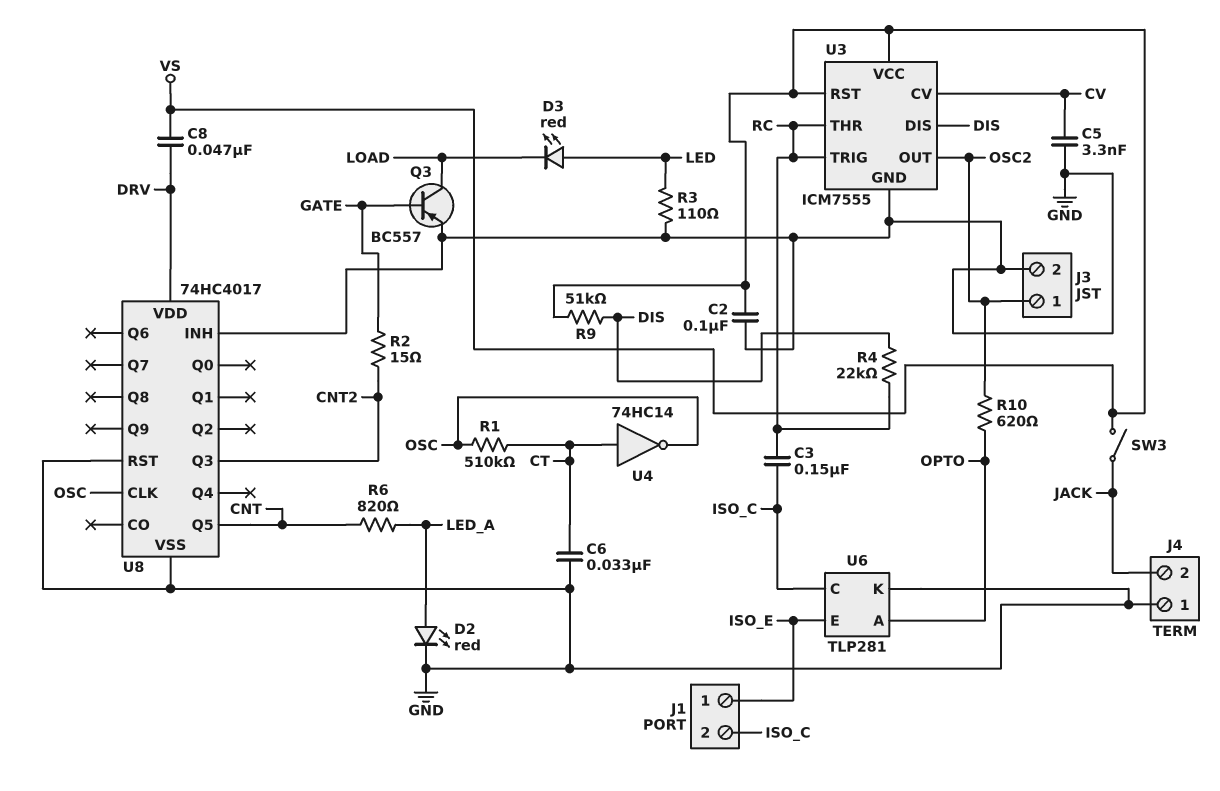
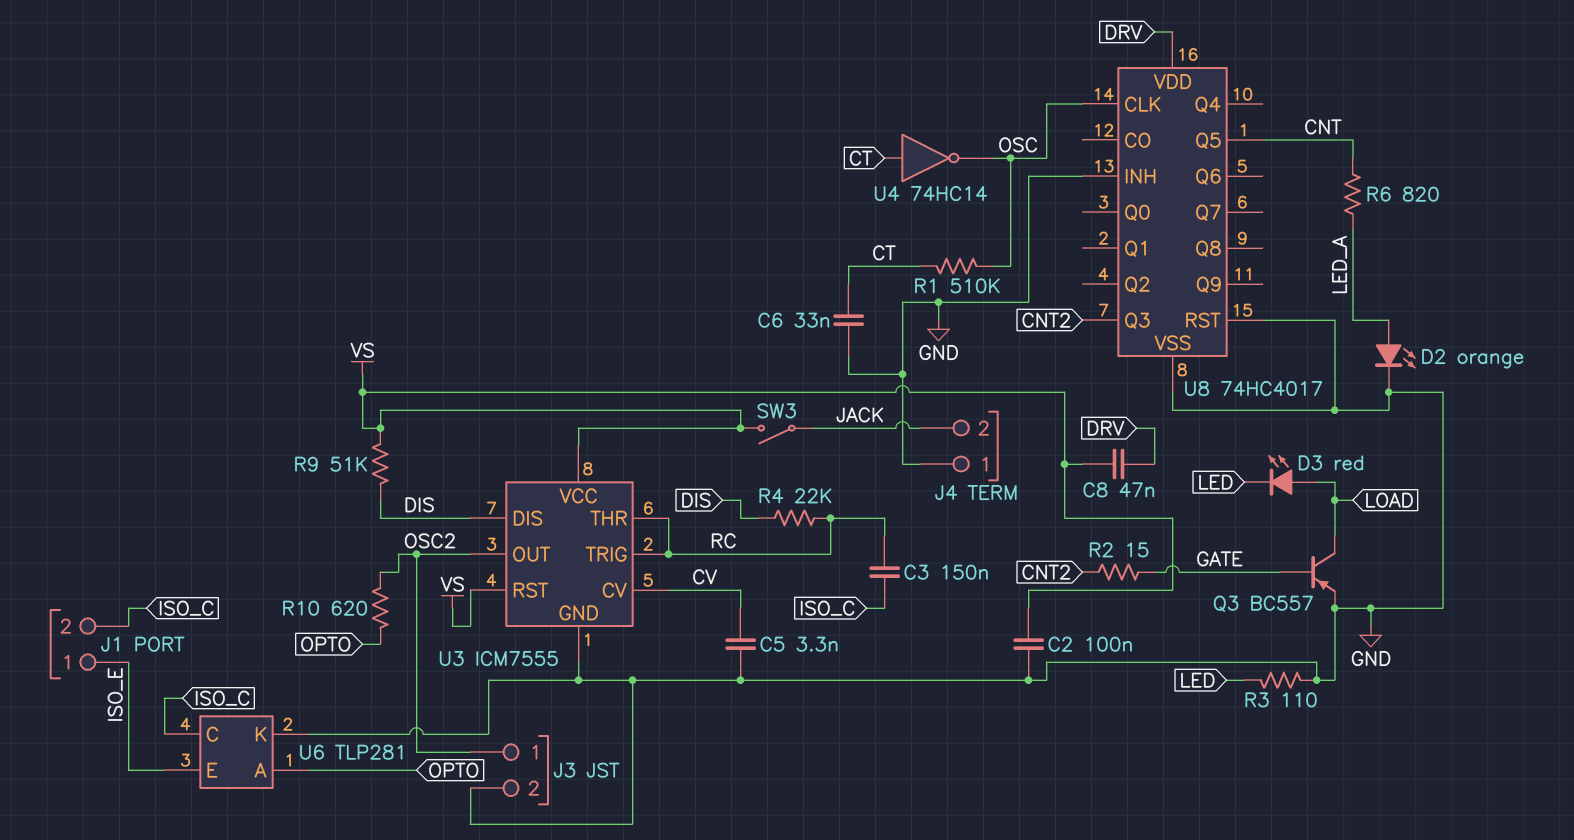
D2: LED red (A LED_A, K GND) -> LED orange (A LED_A, K GND)
D3: LED red (A LED, K LOAD) -> LED red (A LOAD, K LED)

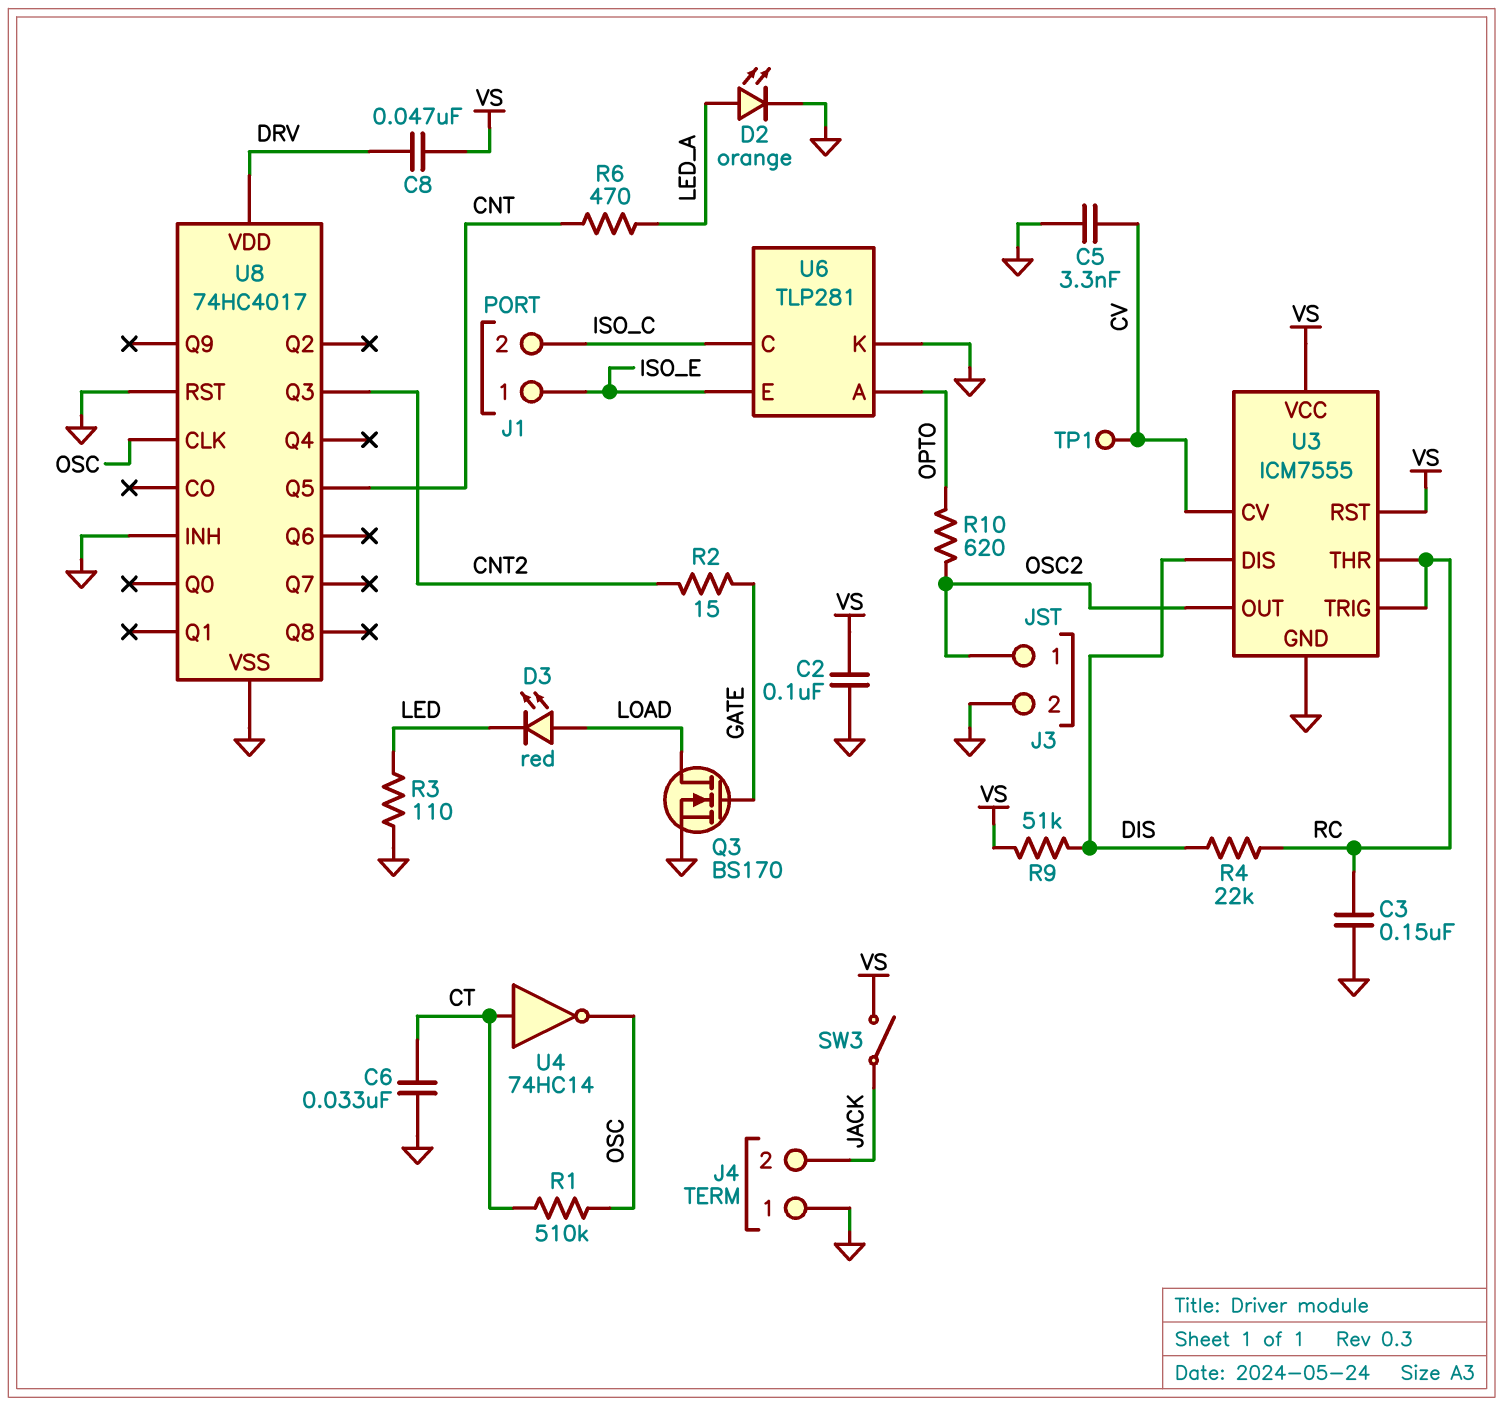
C3: 150nF (ISO_C, RC) -> 150nF (GND, RC)
Q3: PNP BC557 (B GATE, C LOAD, E GND) -> NMOS BS170 (G GATE, D LOAD, S GND)
R6: 820 (CNT, LED_A) -> 470 (CNT, LED_A)
TP1: none -> test point (CV)

